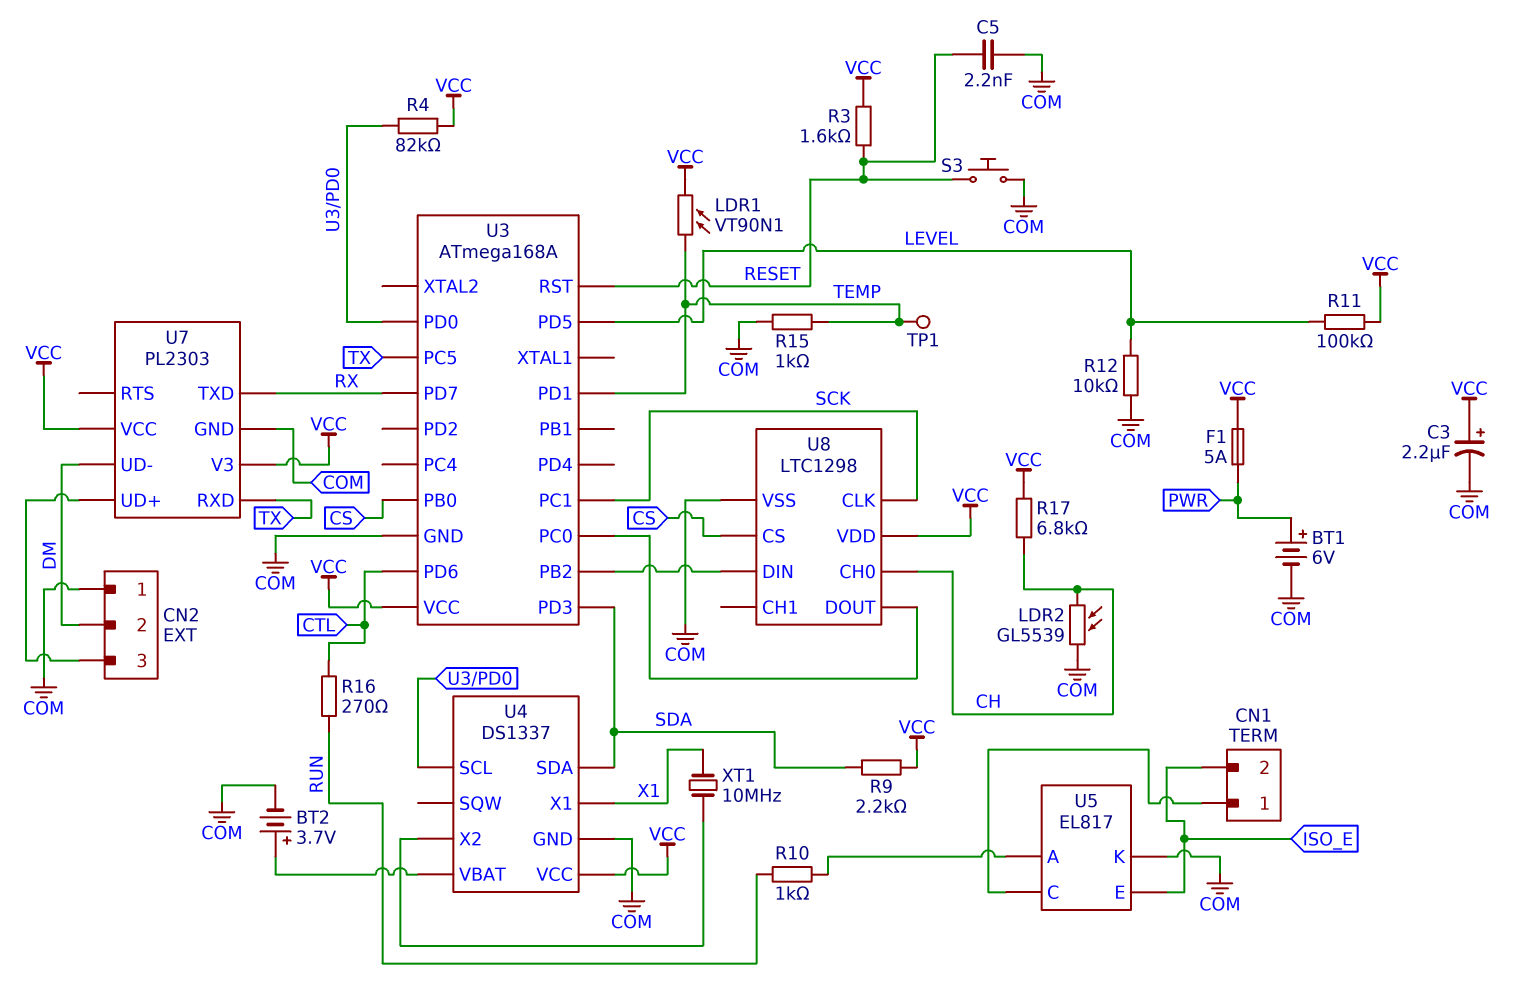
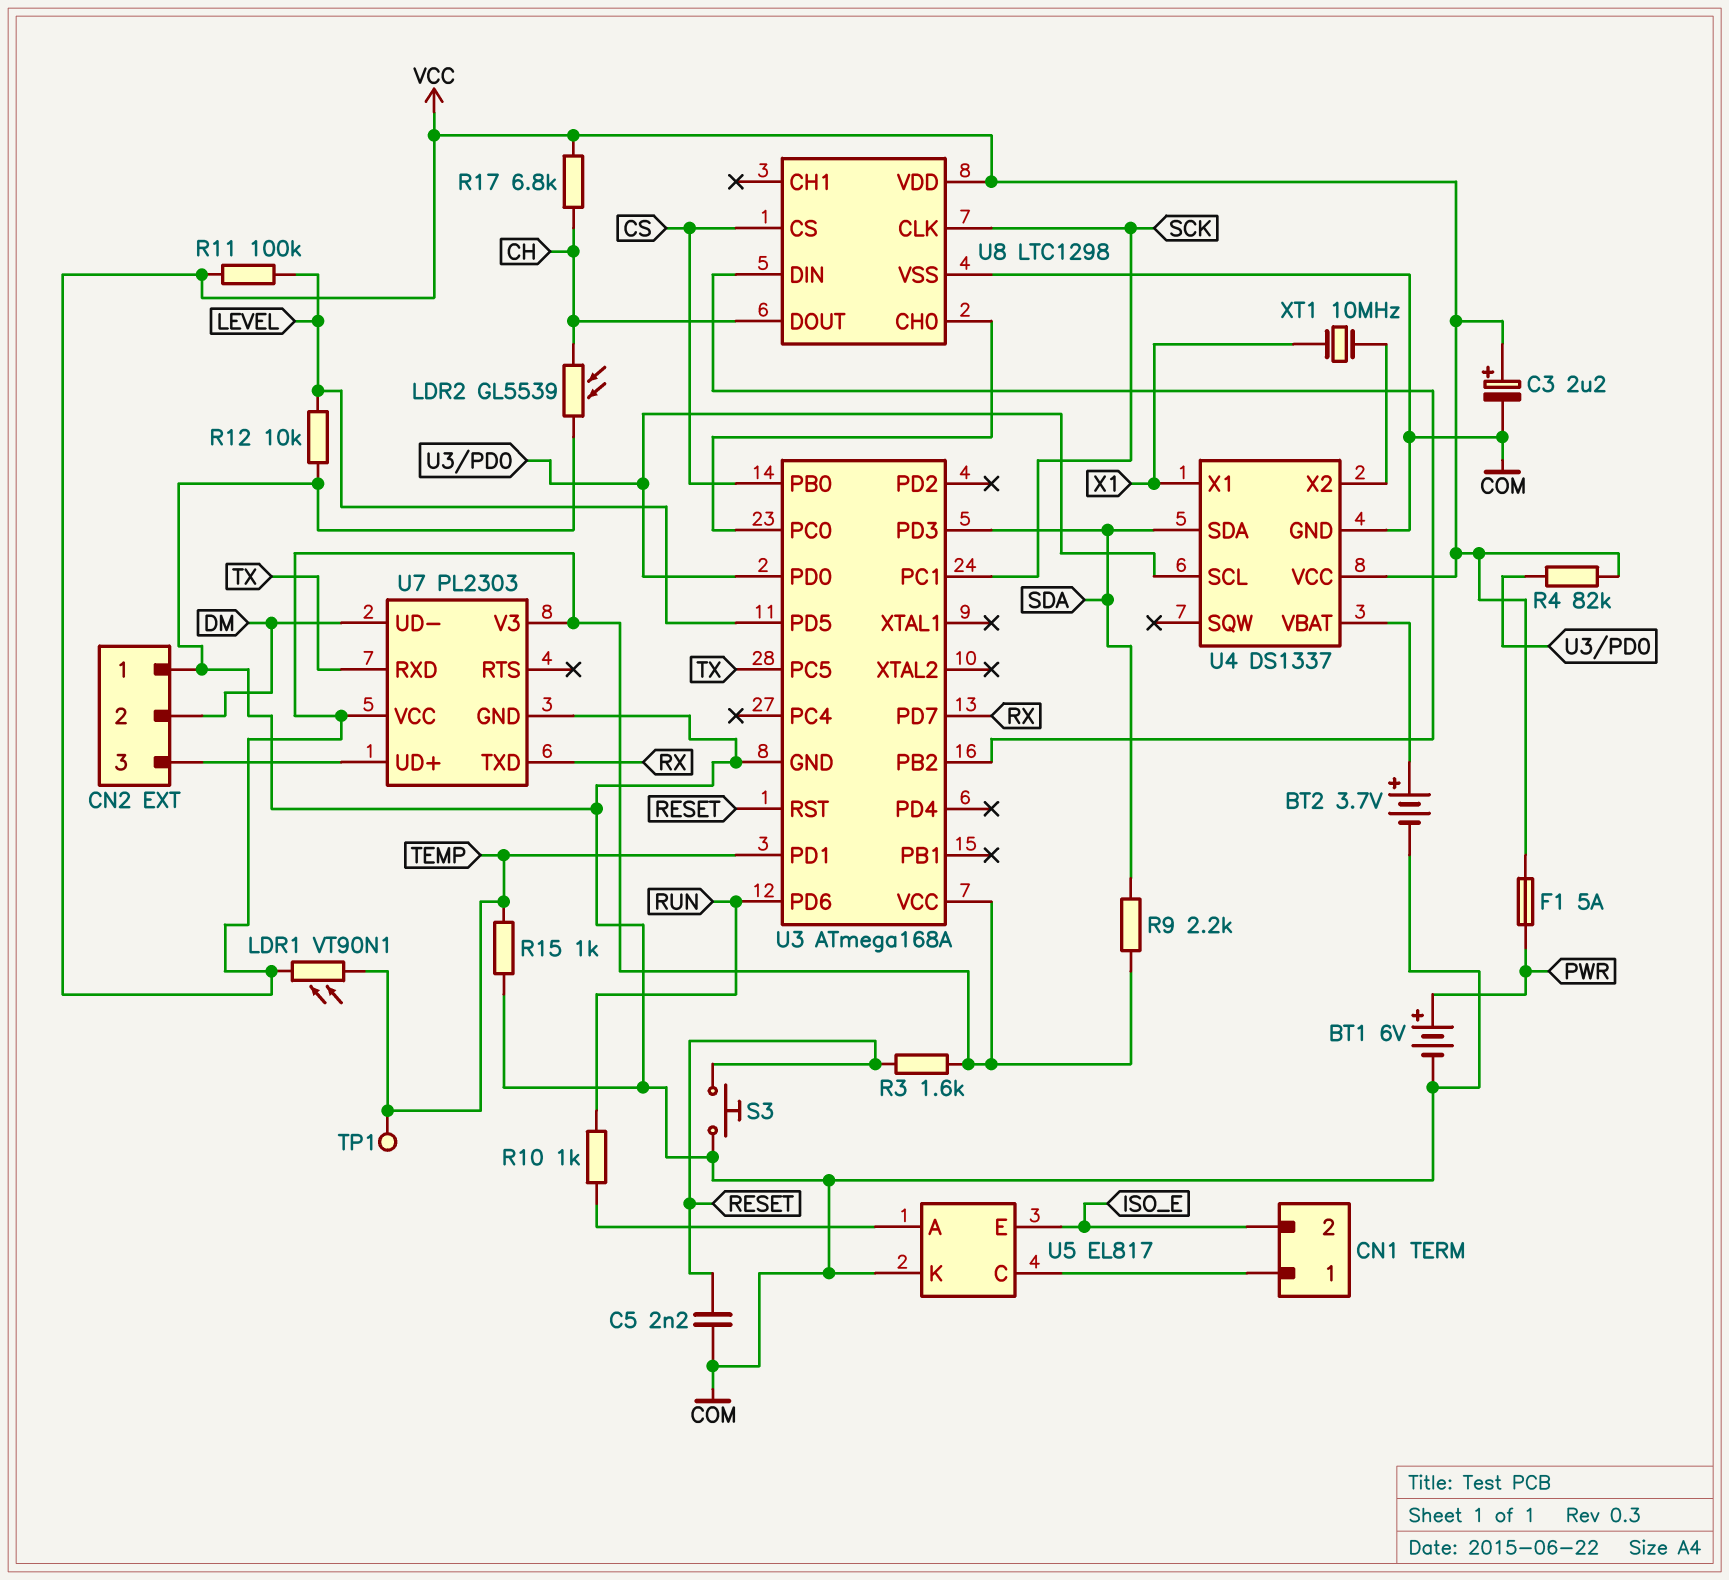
R16: 270 (CTL, RUN) -> none
U3 pin PD6: CTL -> RUN
U8 pin CH0: CH -> U3/PC0
U8 pin DOUT: U3/PC0 -> CH

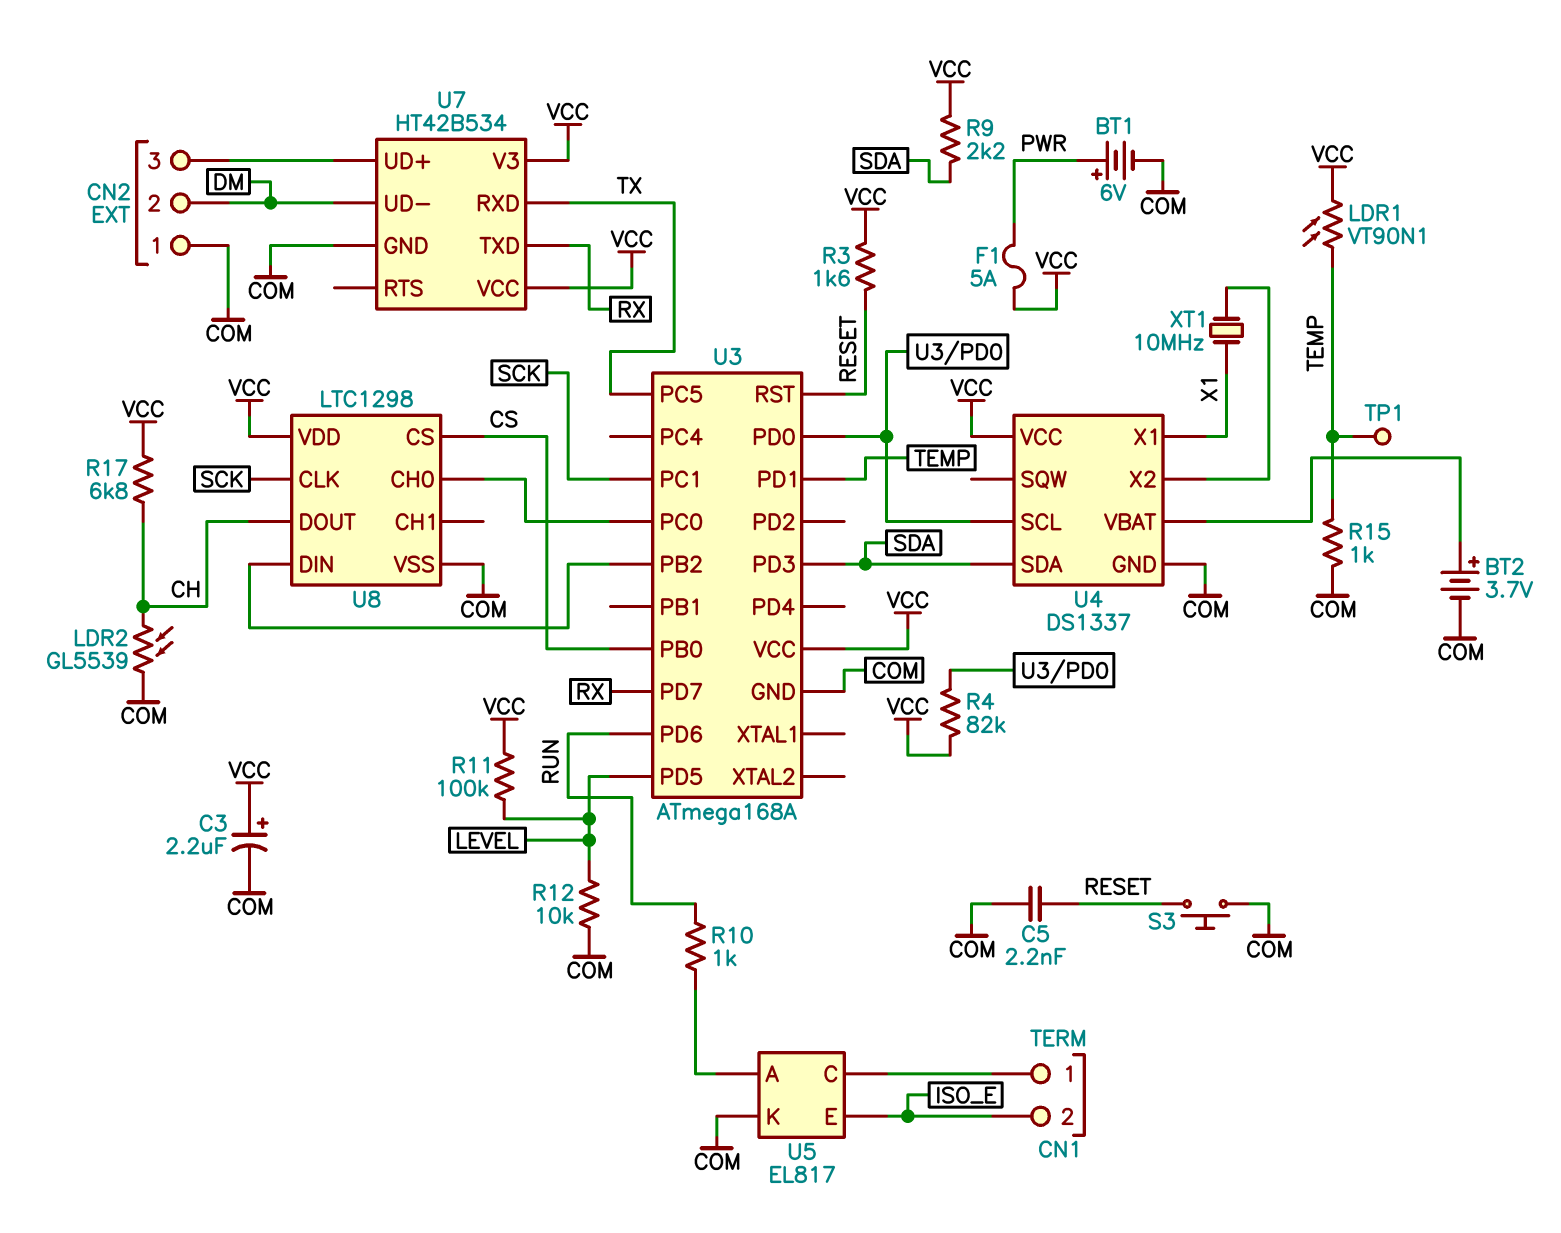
U7: PL2303 -> HT42B534

